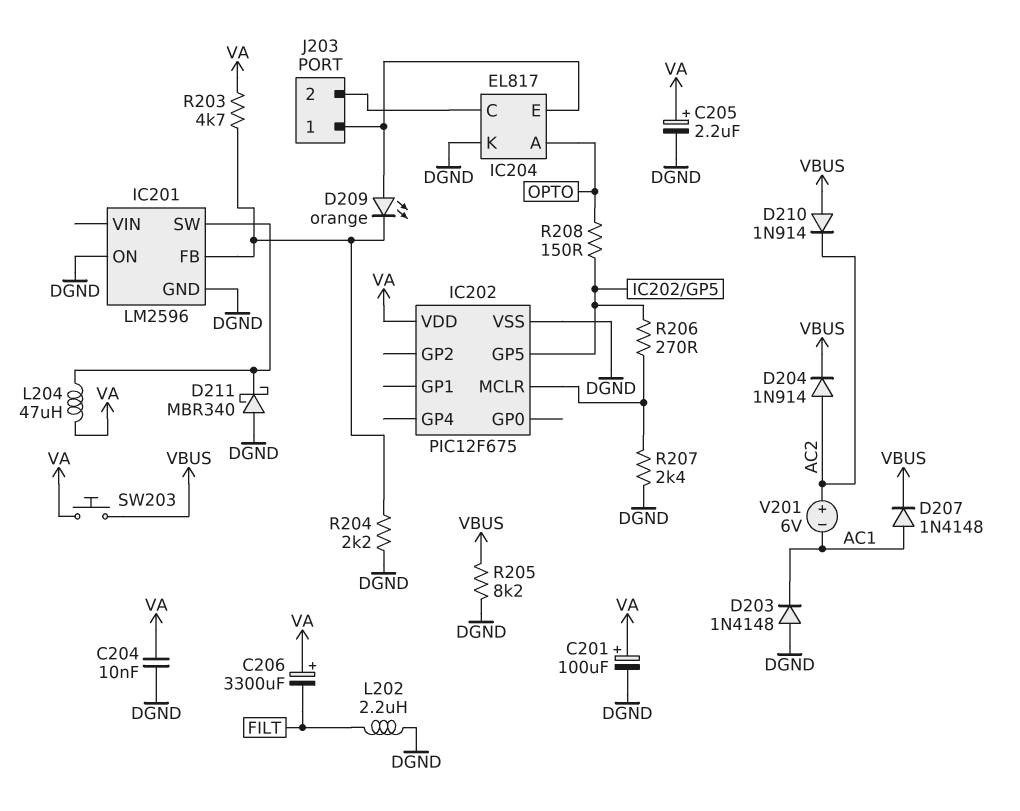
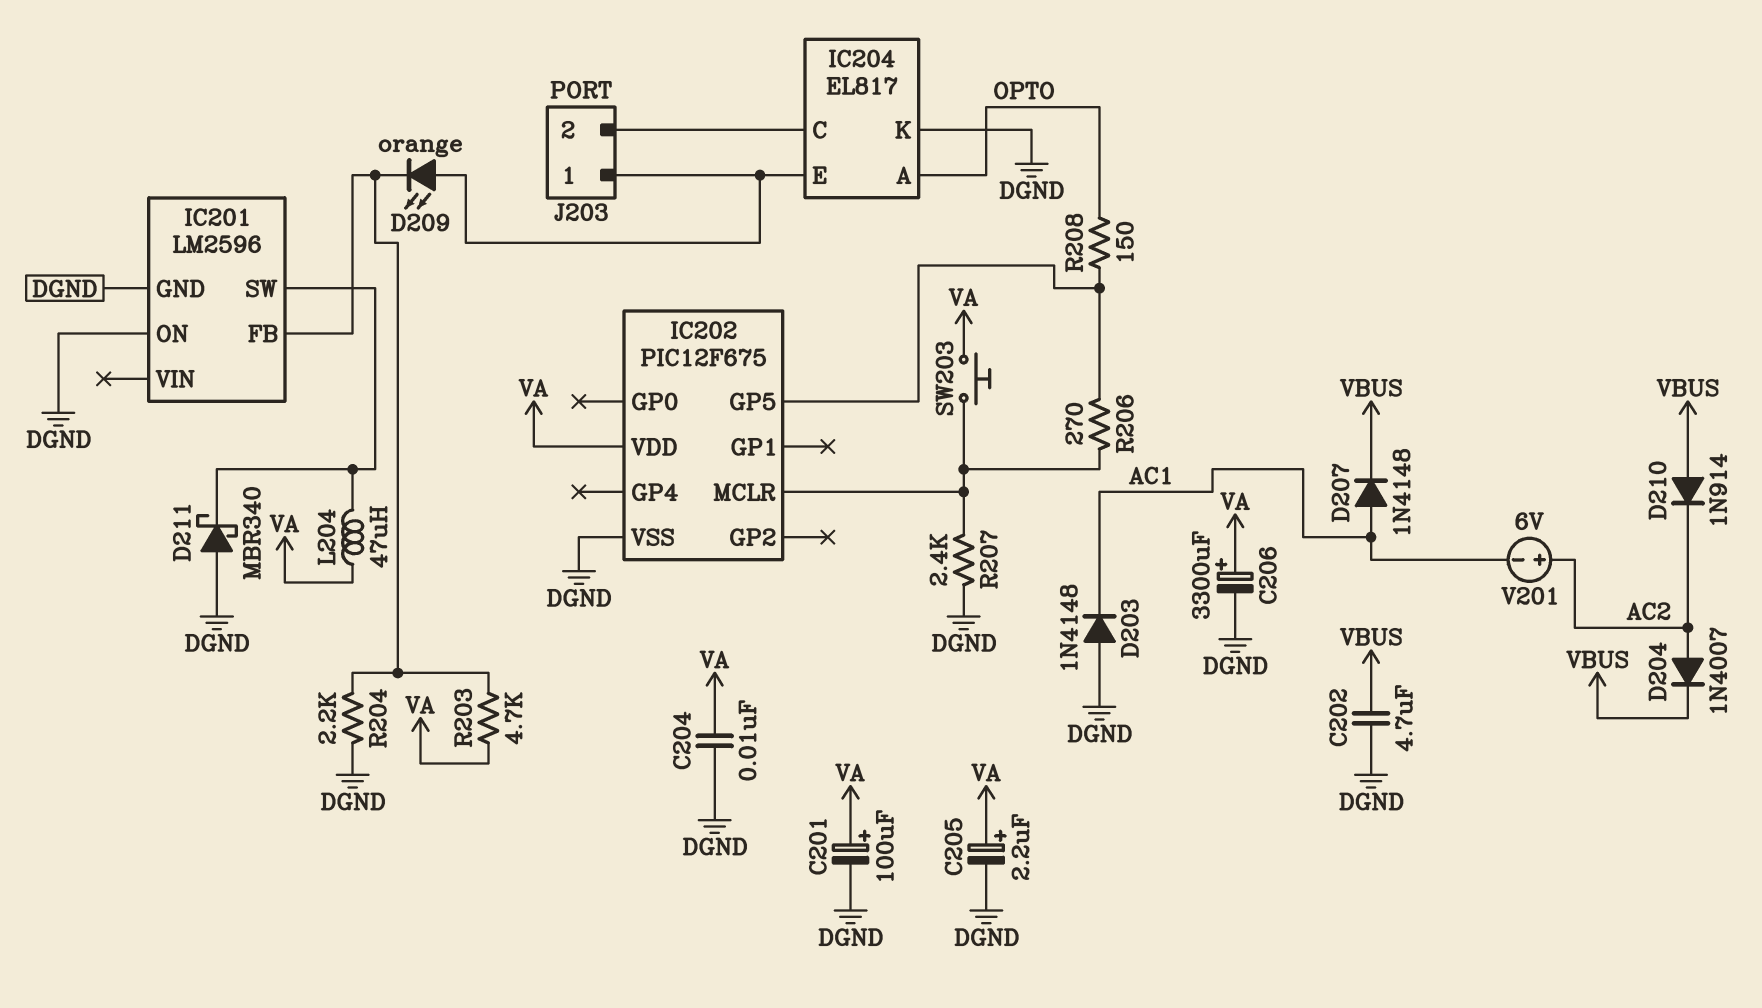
C202: none -> 4.7uF (DGND, VBUS)
C206: 3300uF (plus VA, minus FILT) -> 3300uF (plus VA, minus DGND)
D204: diode 1N914 (A AC2, K VBUS) -> diode 1N4007 (A AC2, K VBUS)
L202: 2.2uH (DGND, FILT) -> none
R205: 8.2k (DGND, VBUS) -> none
SW203: button (VA, VBUS) -> button (IC202/MCLR, VA)

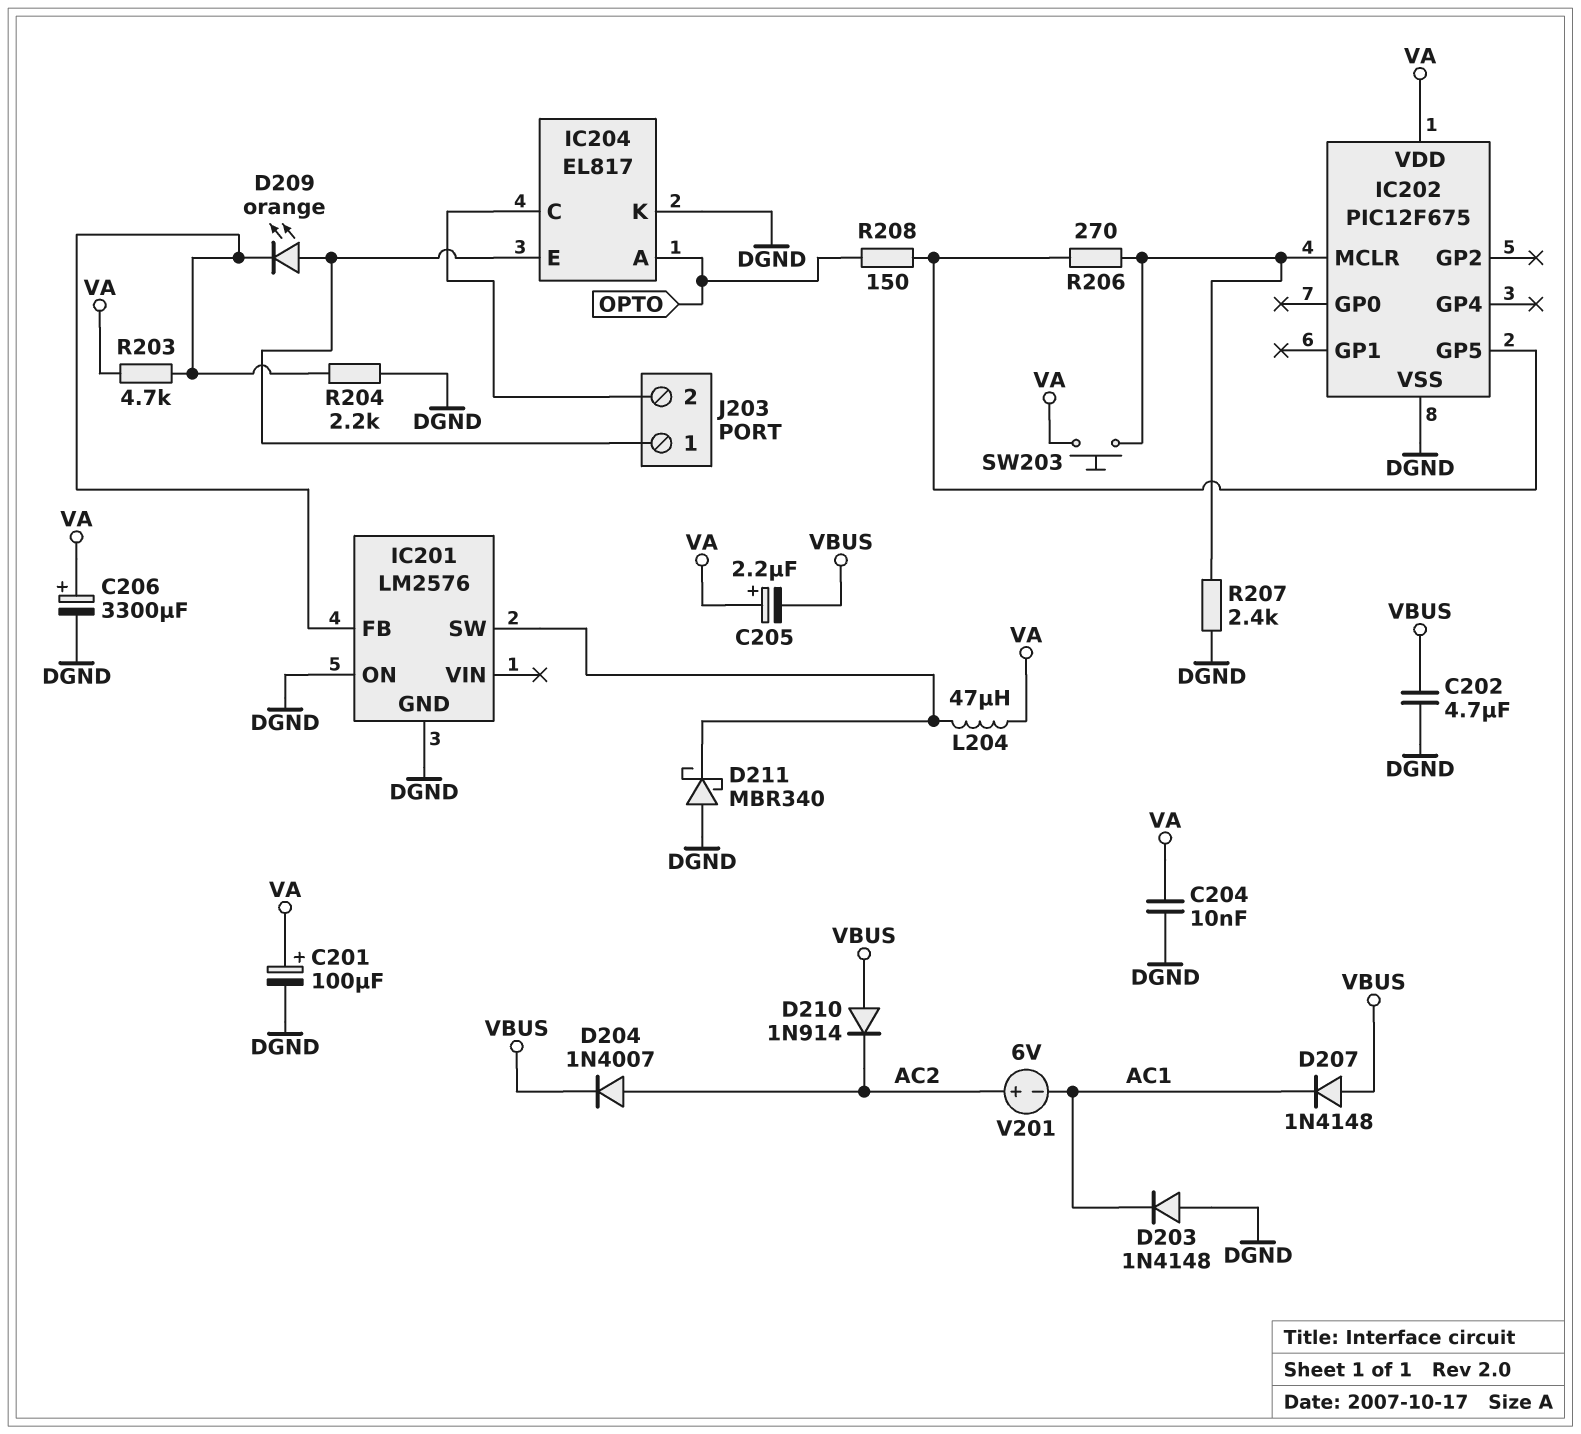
C205: 2.2uF (plus VA, minus DGND) -> 2.2uF (plus VA, minus VBUS)
D207: diode 1N4148 (A AC1, K VBUS) -> diode 1N4148 (A VBUS, K AC1)
IC201: LM2596 -> LM2576

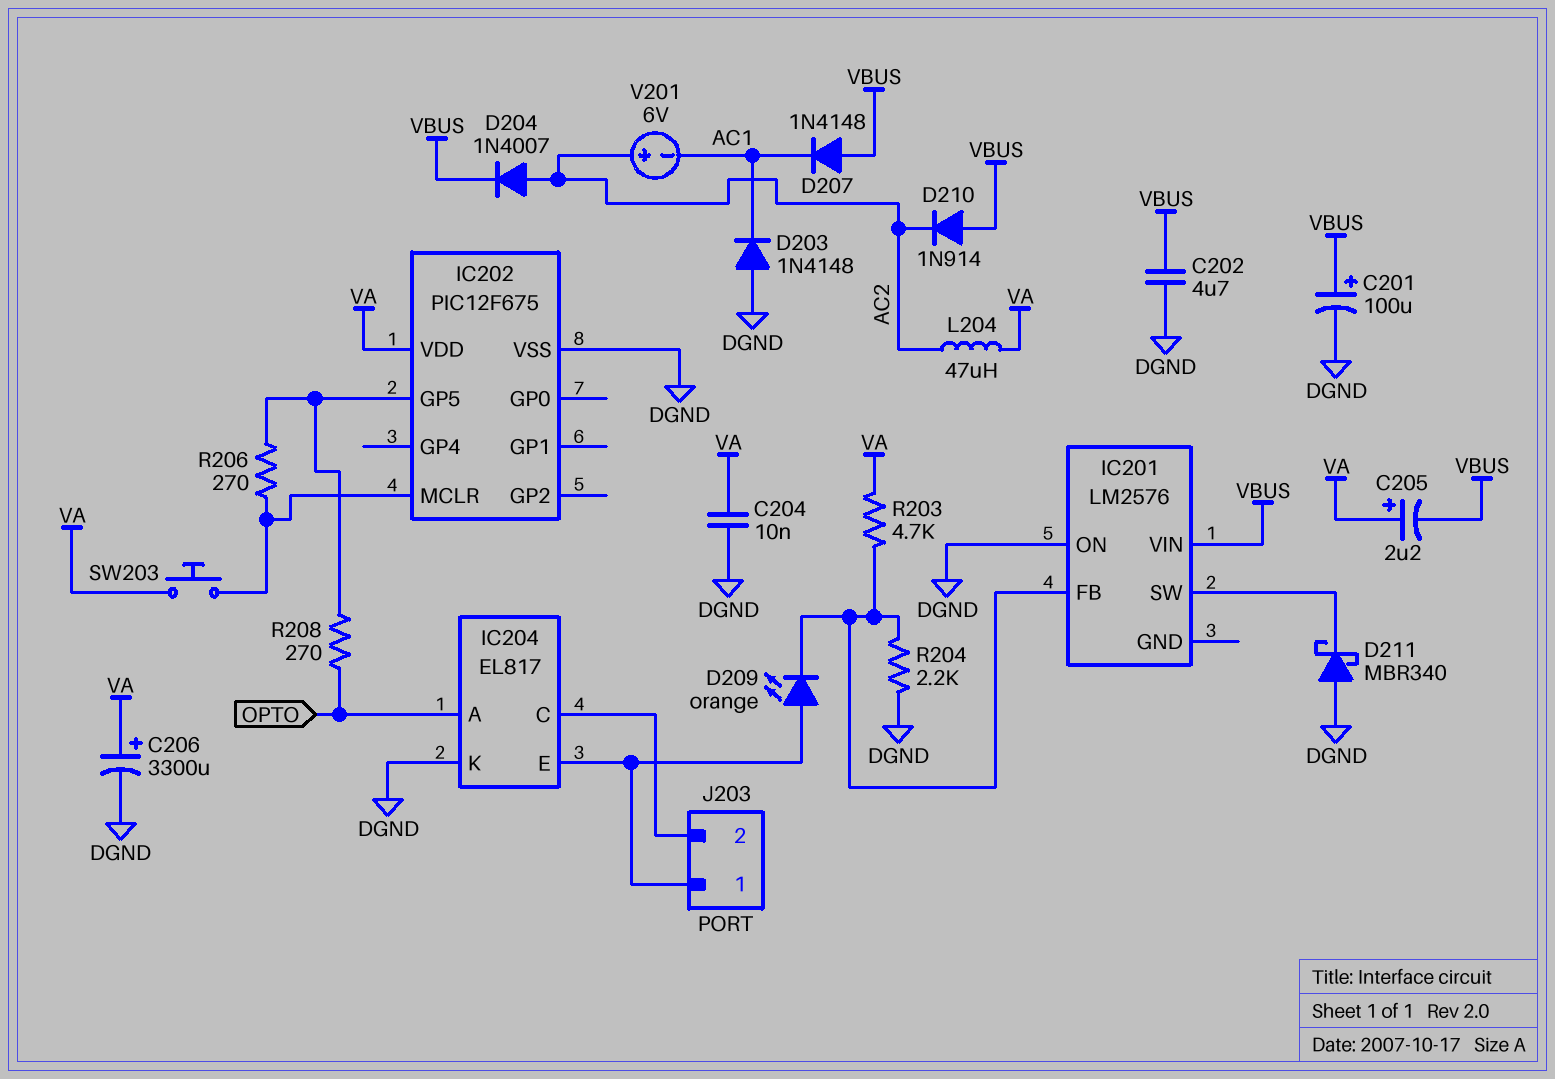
C201: 100uF (plus VA, minus DGND) -> 100uF (plus VBUS, minus DGND)
IC201 pin GND: DGND -> none
IC201 pin VIN: none -> VBUS
L204: 47uH (IC201/SW, VA) -> 47uH (AC2, VA)
R207: 2.4k (DGND, IC202/MCLR) -> none
R208: 150 (IC202/GP5, OPTO) -> 270 (IC202/GP5, OPTO)

